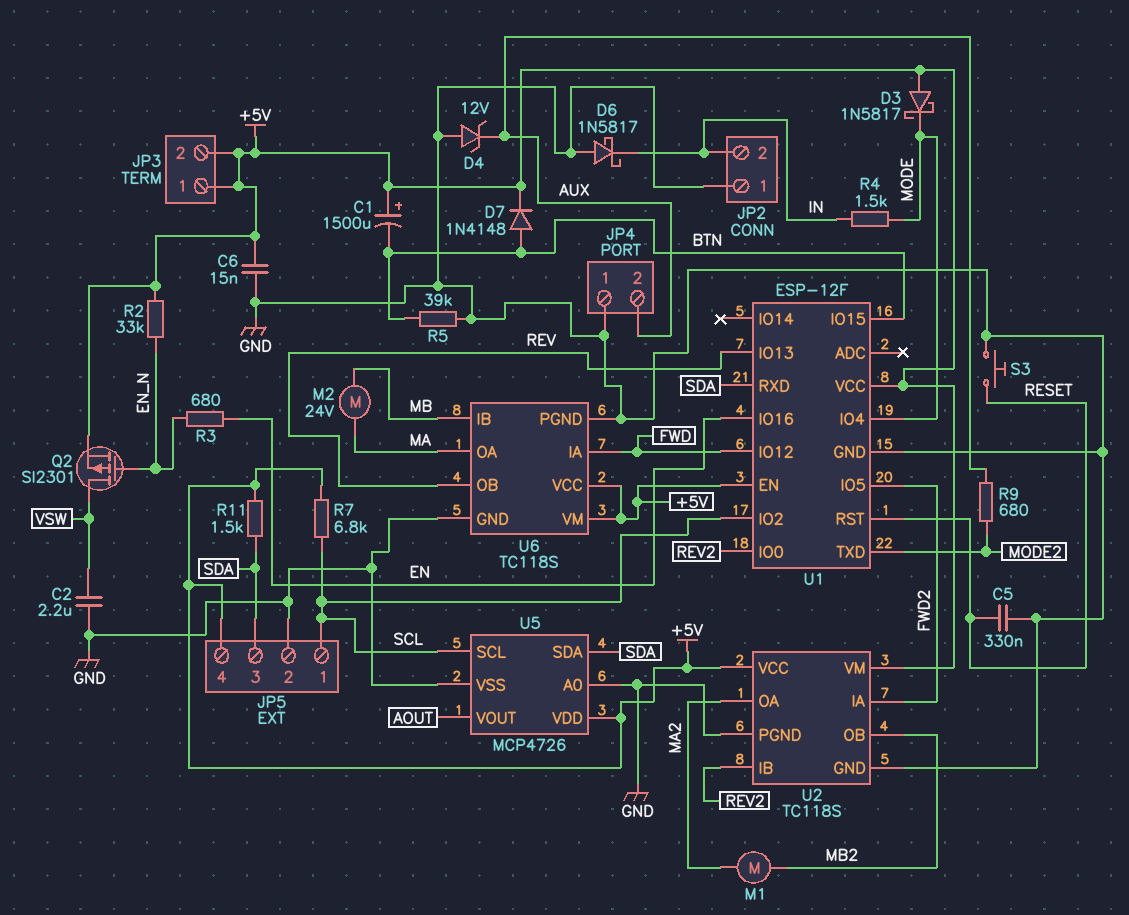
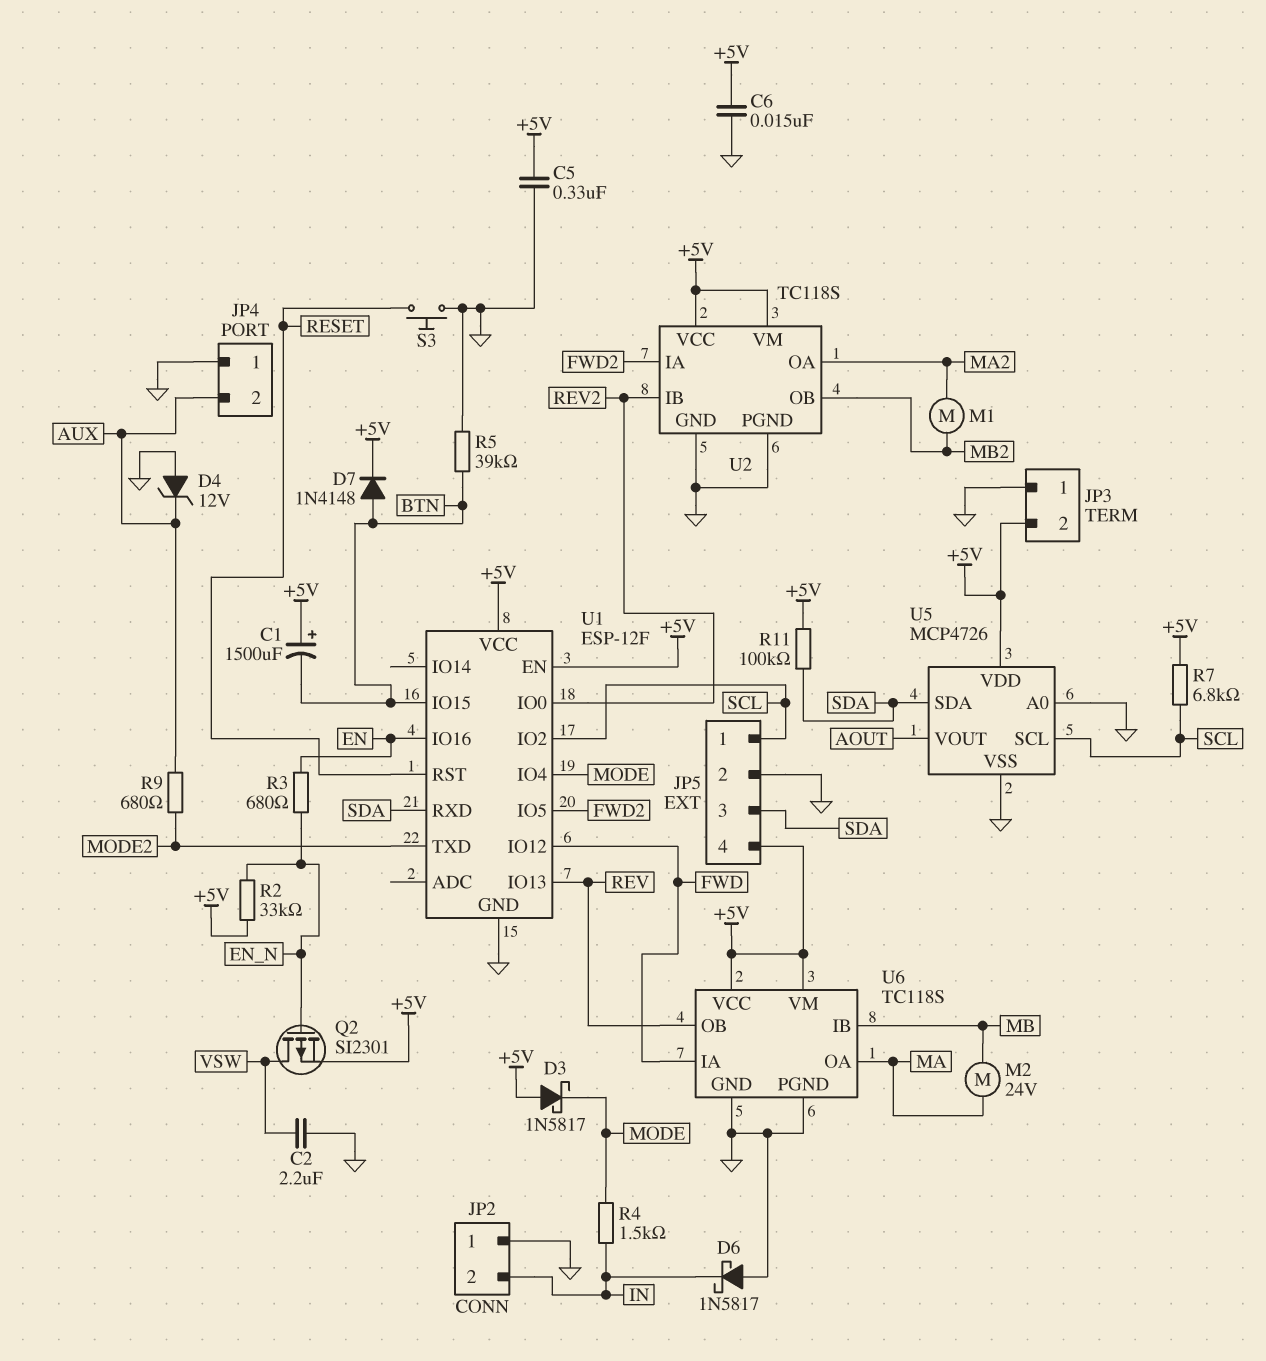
C5: 330nF (GND, RESET) -> 330nF (+5V, GND)
JP3 pin 1: +5V -> GND
R11: 1.5k (+5V, SDA) -> 100k (+5V, SDA)

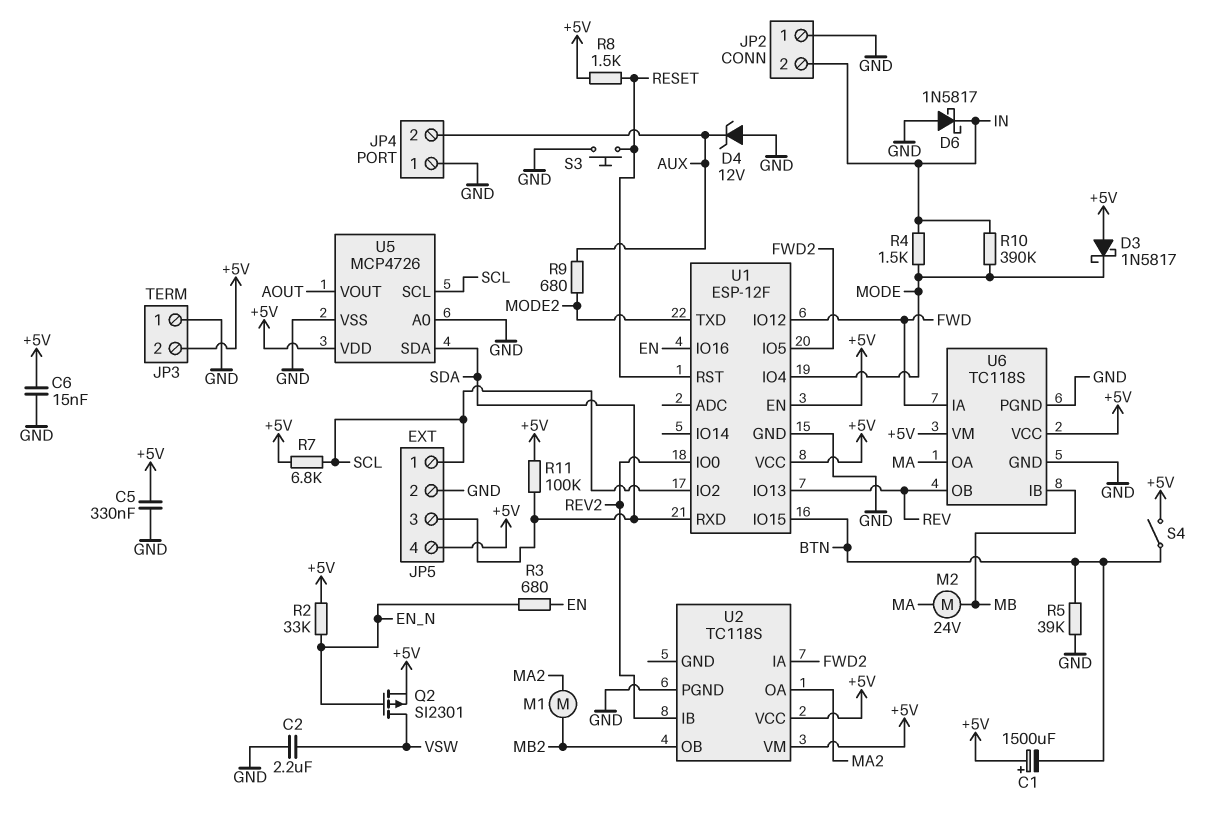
D7: diode 1N4148 (A BTN, K +5V) -> none
R8: none -> 1.5k (+5V, RESET)
R10: none -> 390k (IN, MODE)
S4: none -> switch (+5V, BTN)
U2 pin GND: GND -> none

